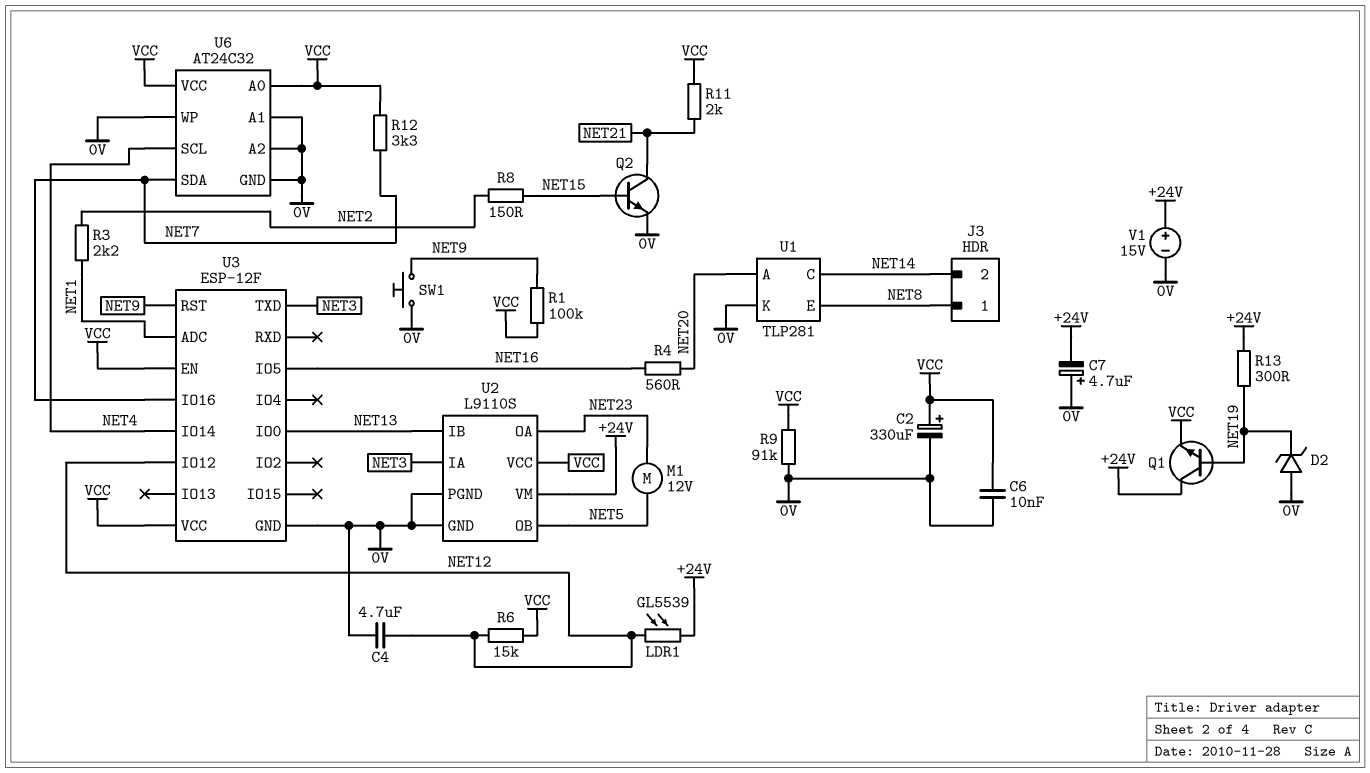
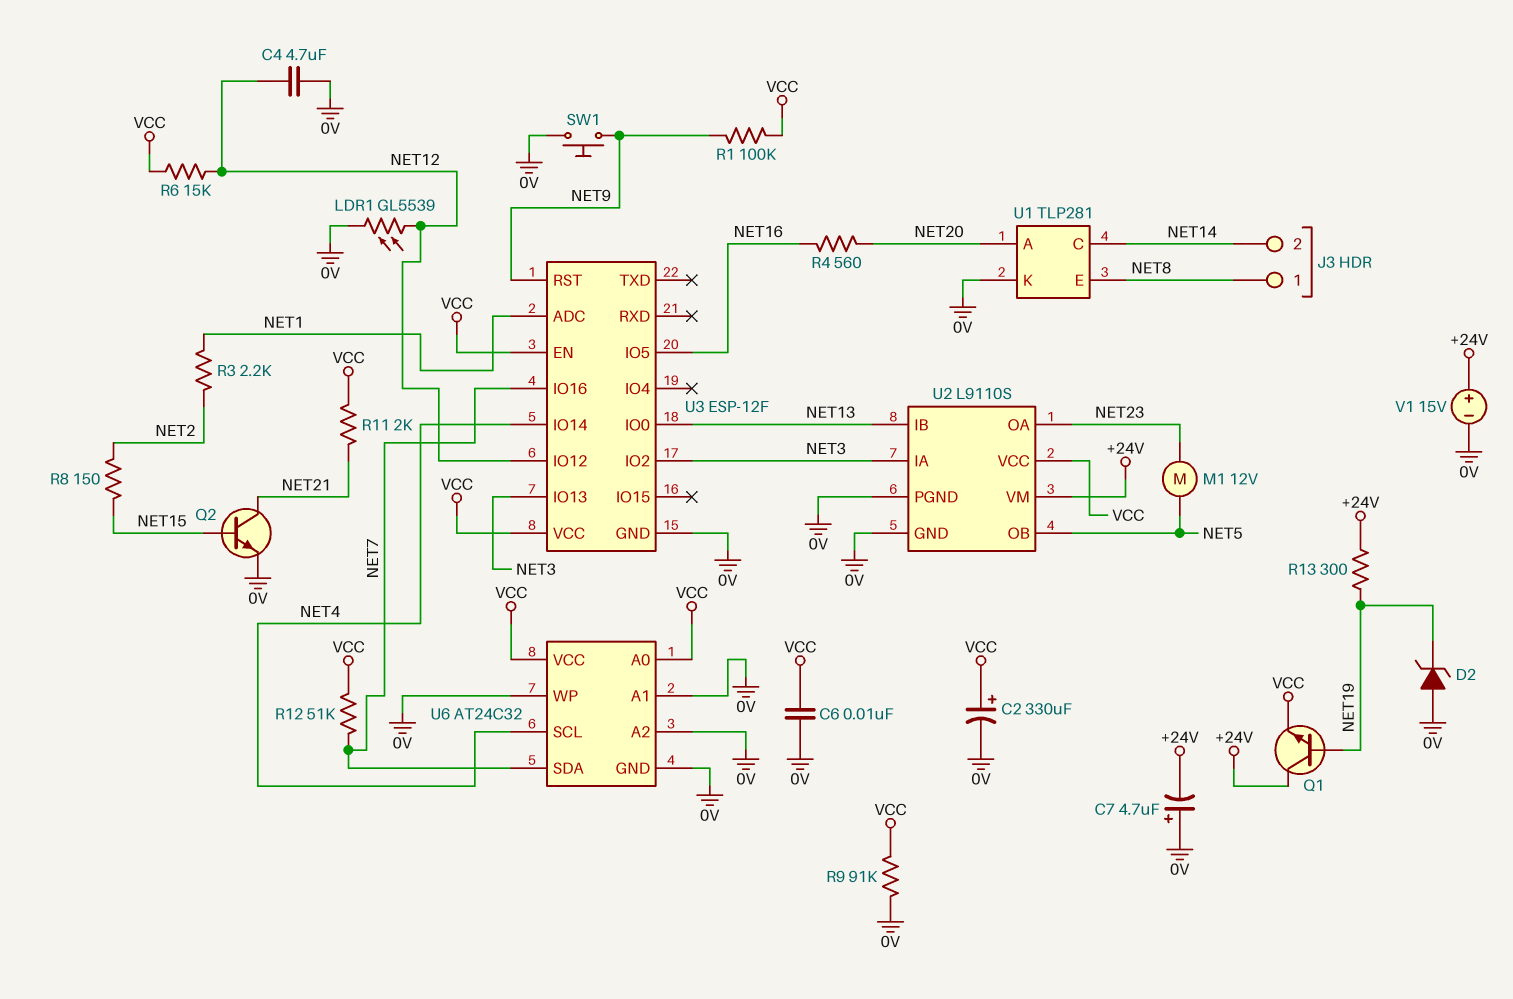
LDR1: GL5539 (+24V, NET12) -> GL5539 (0V, NET12)
R12: 3.3k (NET7, VCC) -> 51k (NET7, VCC)
U3 pin IO2: none -> NET3
U3 pin IO13: none -> NET3
U3 pin TXD: NET3 -> none

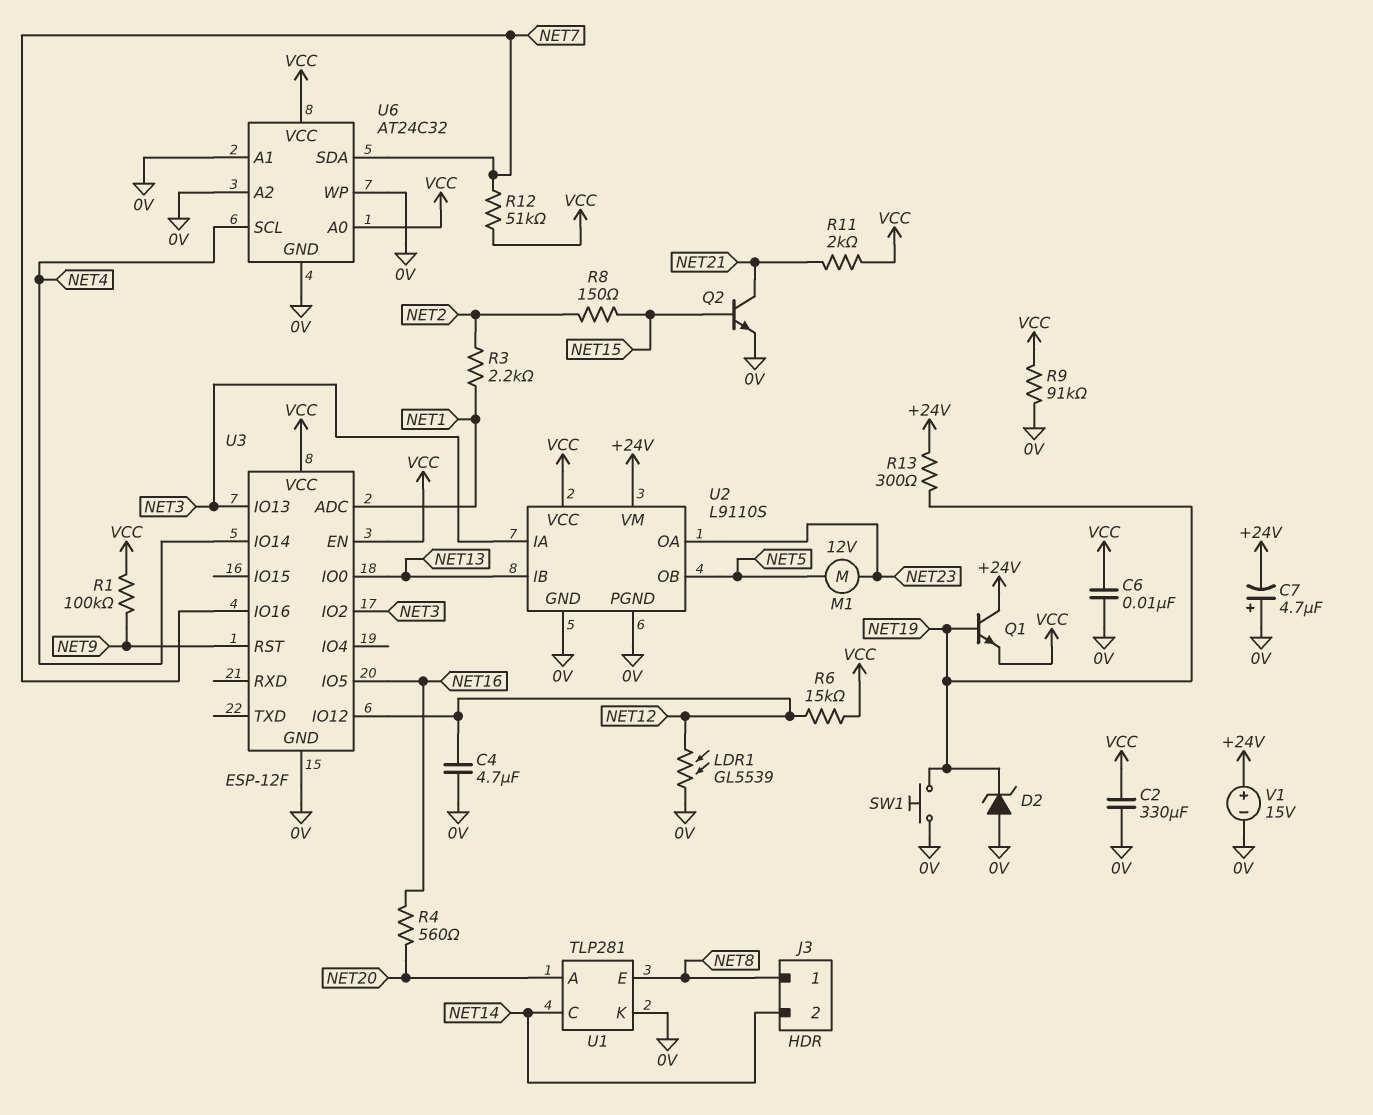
C2: 330uF (plus VCC, minus 0V) -> 330uF (0V, VCC)
SW1: button (0V, NET9) -> button (0V, NET19)

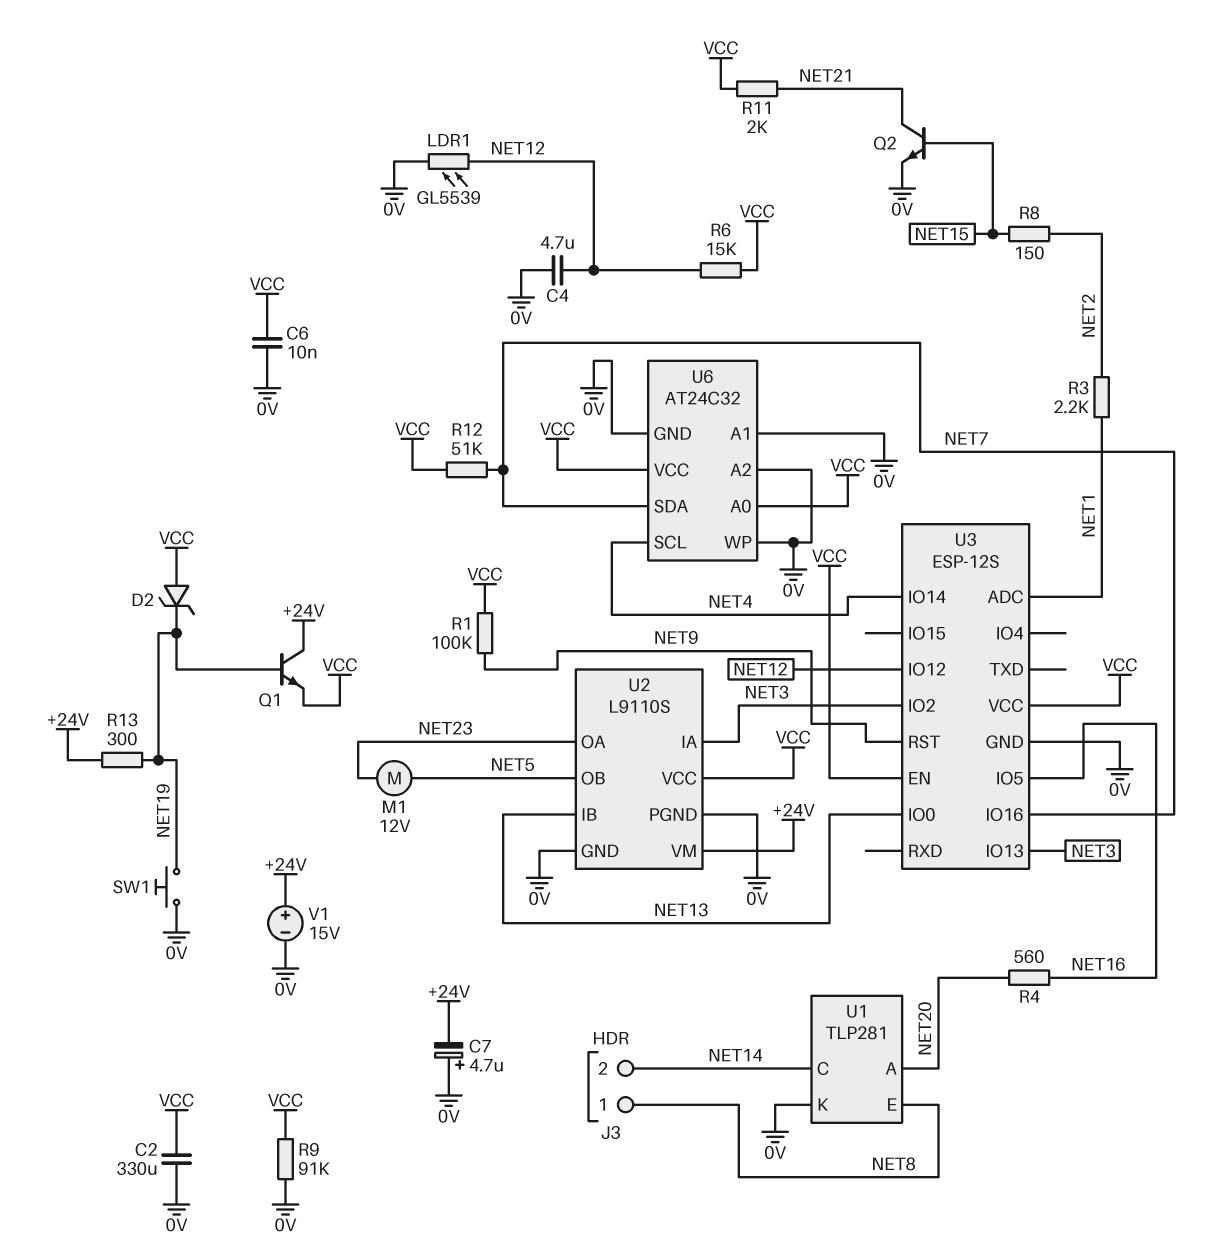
D2: zener (A 0V, K NET19) -> zener (A VCC, K NET19)
U3: ESP-12F -> ESP-12S

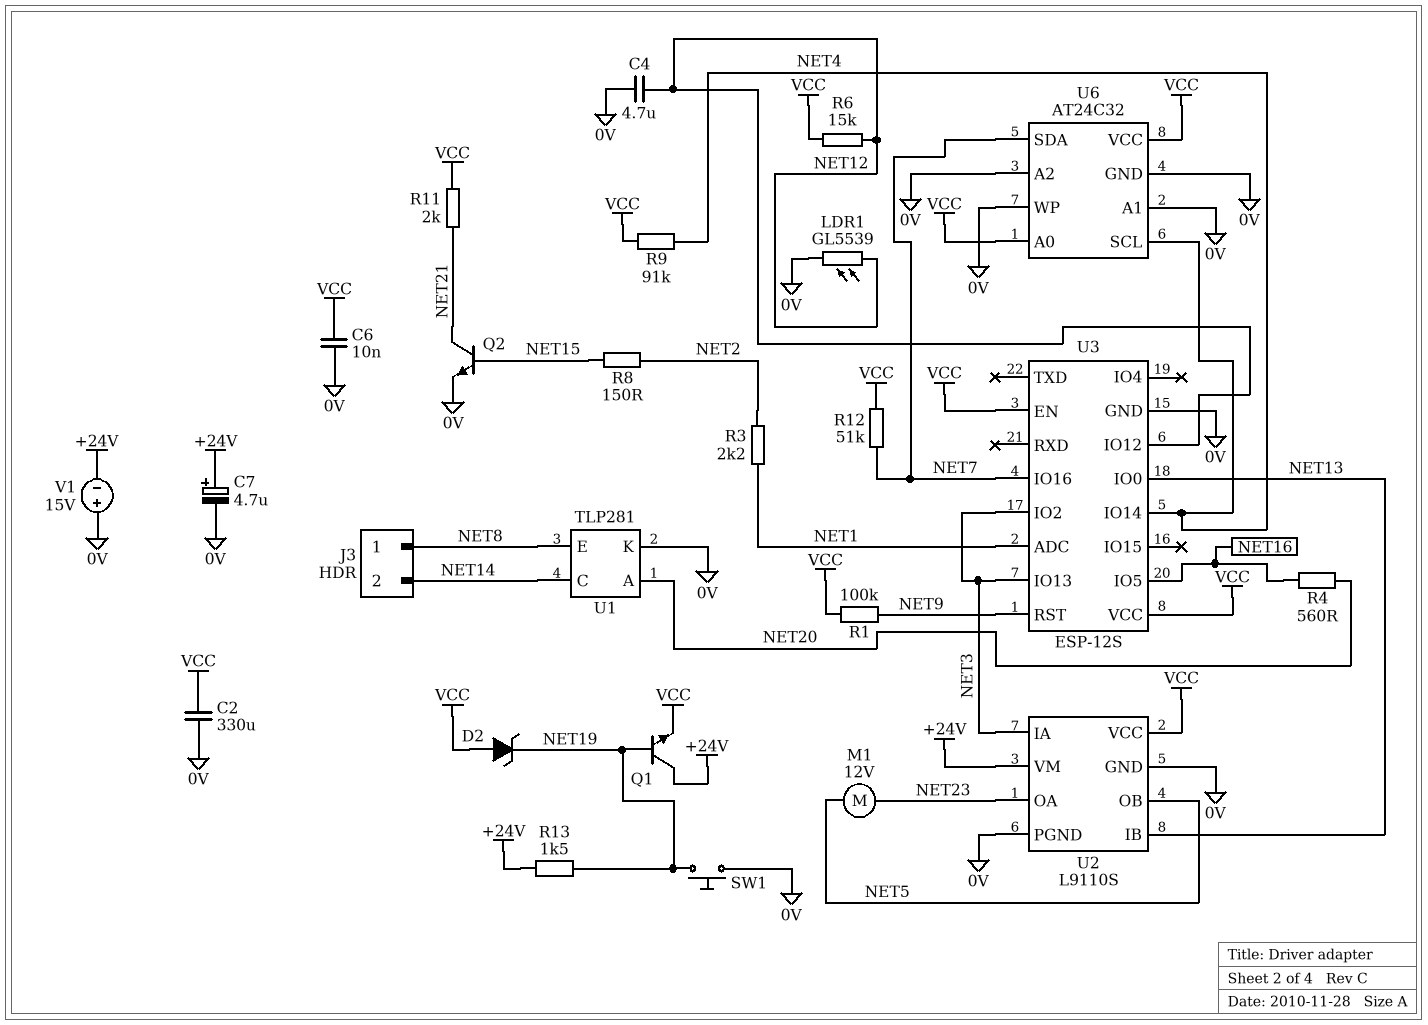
C7: 4.7uF (plus 0V, minus +24V) -> 4.7uF (plus +24V, minus 0V)
R9: 91k (0V, VCC) -> 91k (NET4, VCC)
R13: 300 (+24V, NET19) -> 1.5k (+24V, NET19)
V1: 15V (plus +24V, minus 0V) -> 15V (plus 0V, minus +24V)

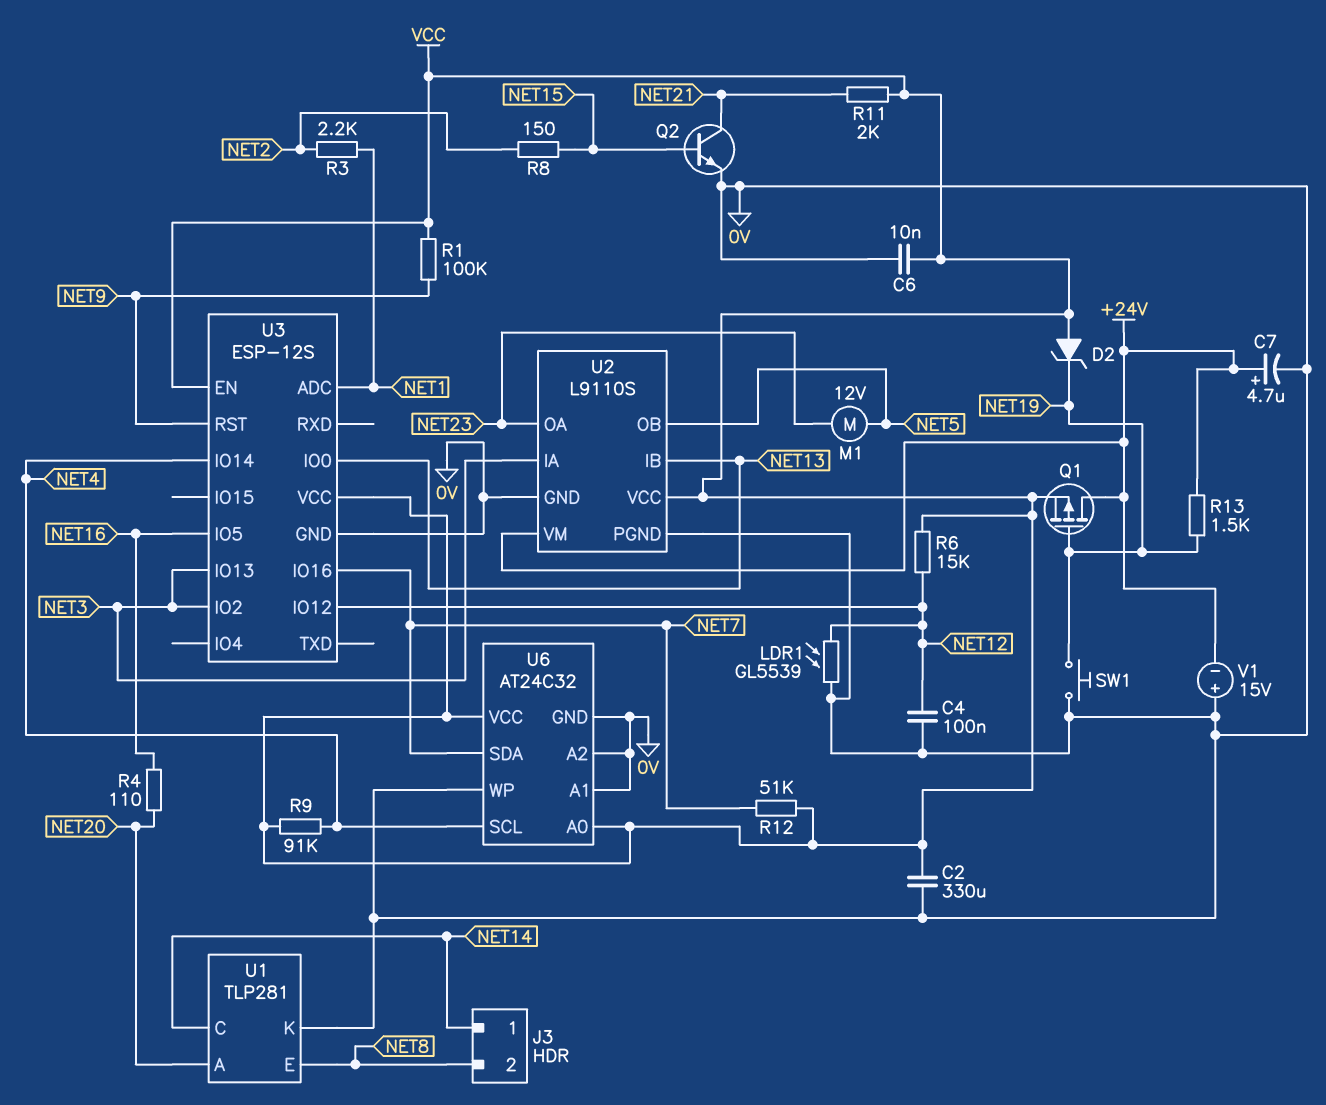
C4: 4.7uF (0V, NET12) -> 100nF (0V, NET12)
J3 pin 1: NET8 -> NET14
J3 pin 2: NET14 -> NET8
Q1: NPN (B NET19, C +24V, E VCC) -> PMOS (G NET19, D +24V, S VCC)
R4: 560 (NET16, NET20) -> 110 (NET16, NET20)

